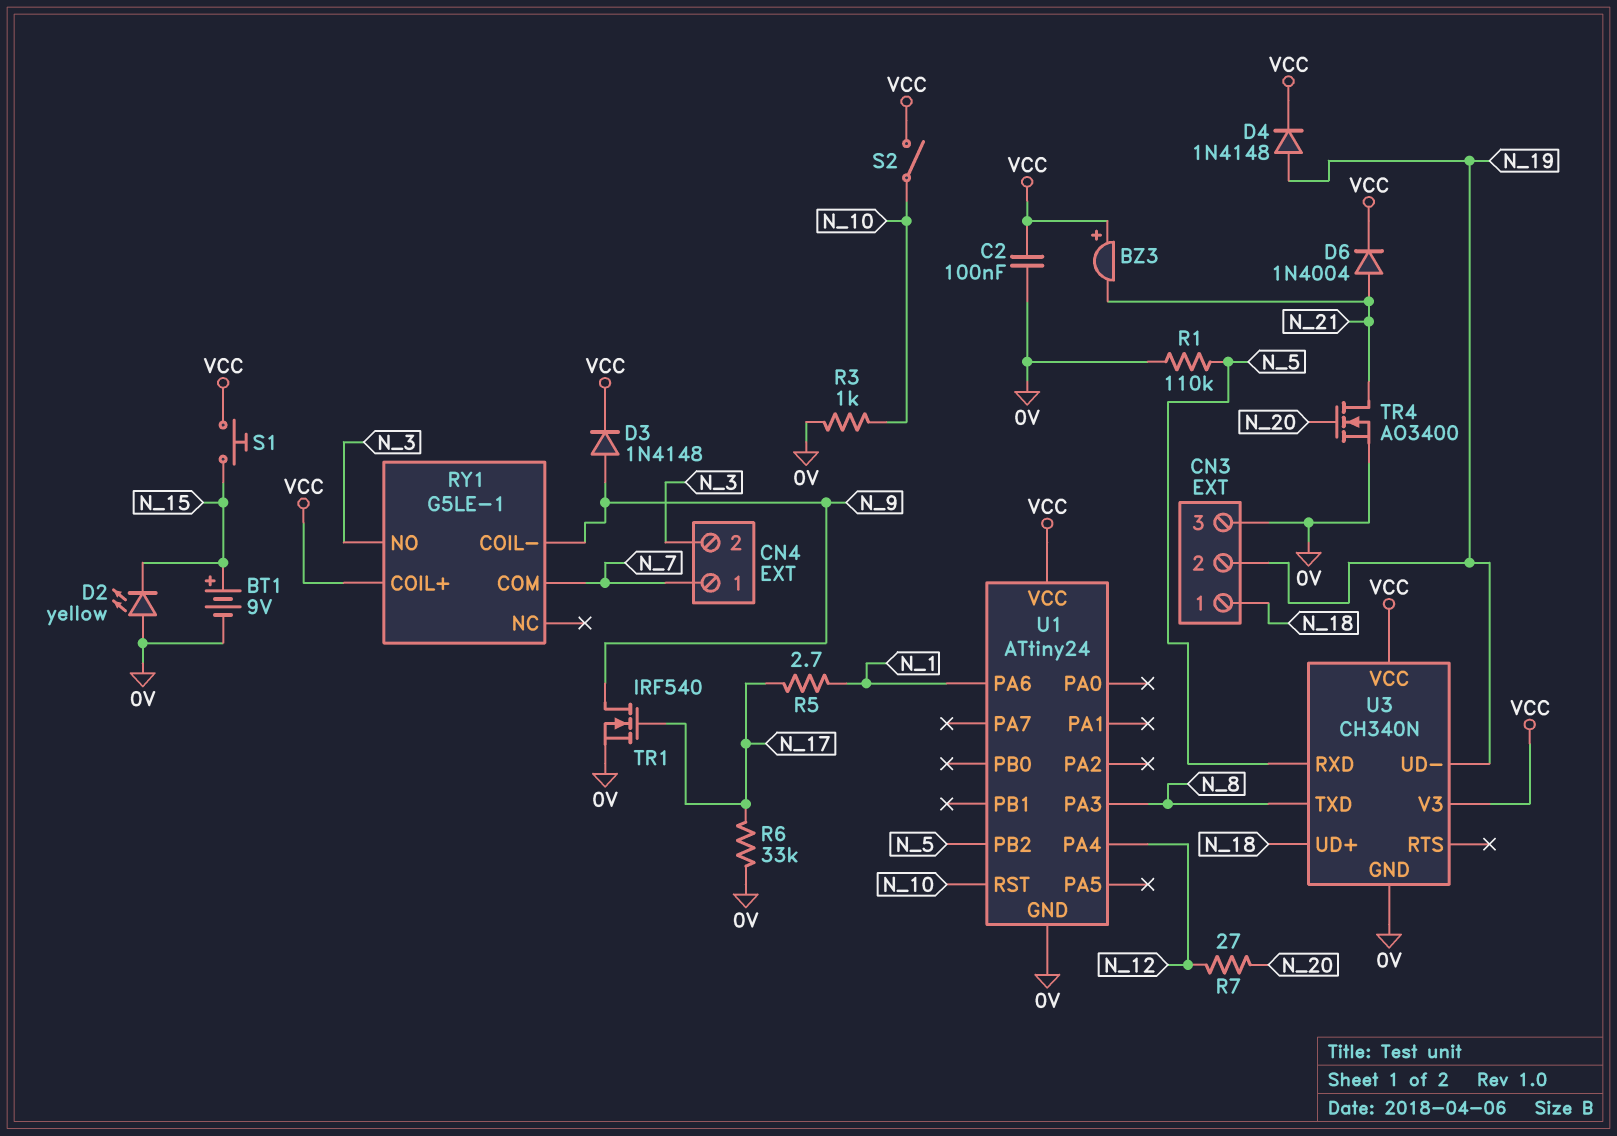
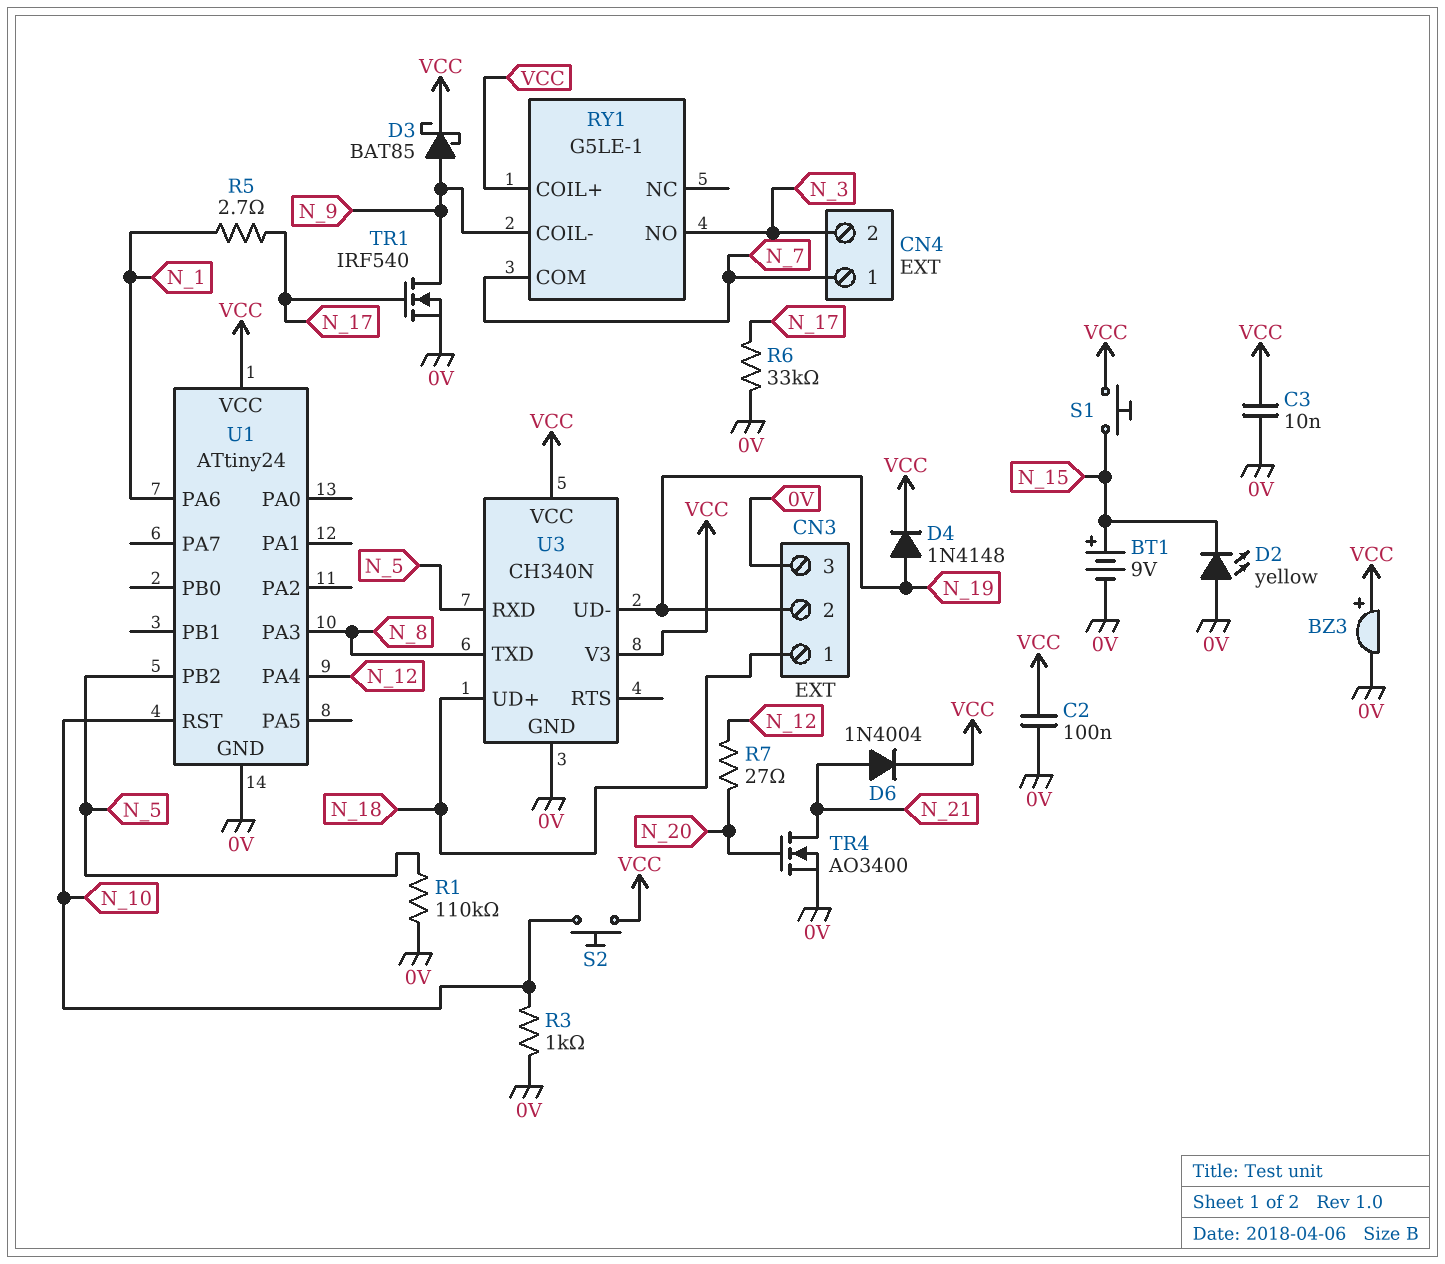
BZ3: buzzer (plus VCC, minus N_21) -> buzzer (plus VCC, minus 0V)
C3: none -> 10nF (0V, VCC)
D3: diode 1N4148 (A N_9, K VCC) -> schottky BAT85 (A N_9, K VCC)
S2: switch (N_10, VCC) -> button (N_10, VCC)

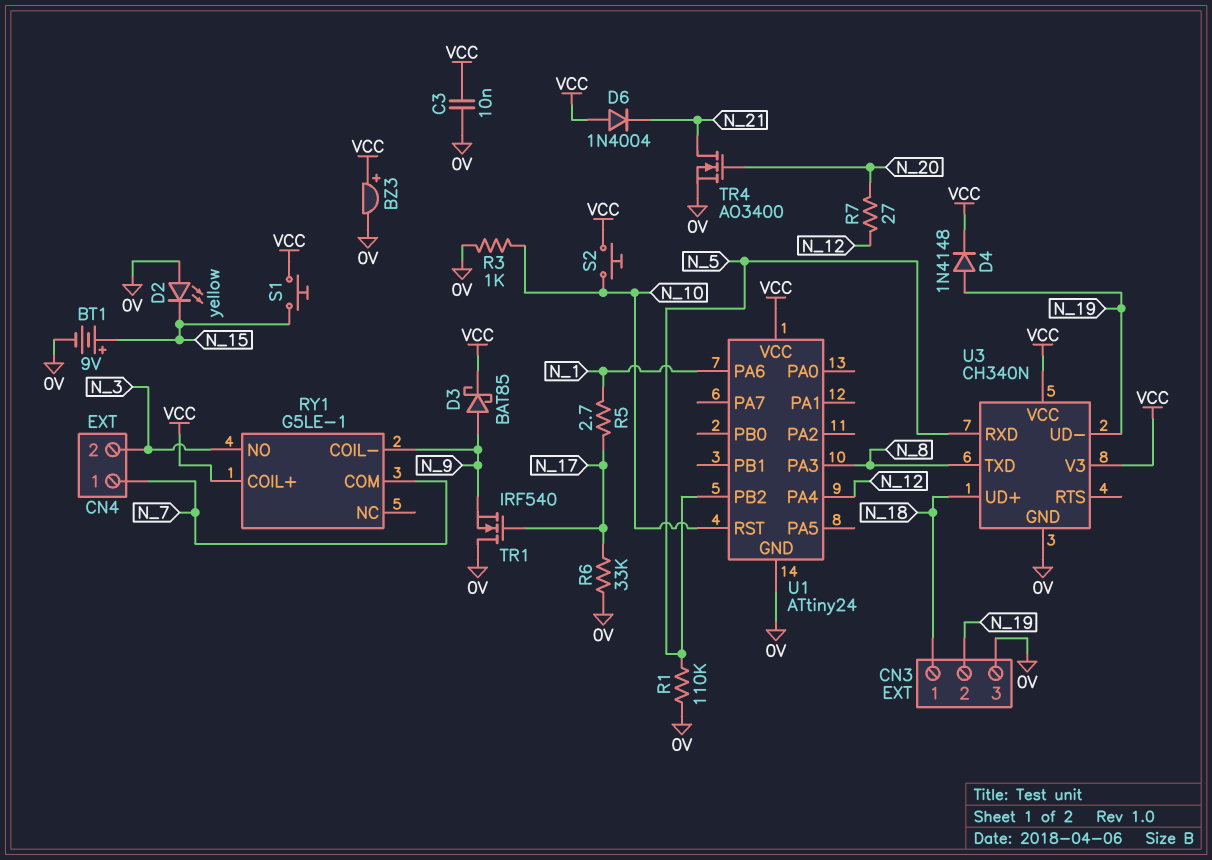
C2: 100nF (0V, VCC) -> none
D6: diode 1N4004 (A N_21, K VCC) -> diode 1N4004 (A VCC, K N_21)
TR1: NMOS IRF540 (G N_17, D N_9, S 0V) -> NMOS IRF540 (G N_17, D 0V, S N_9)

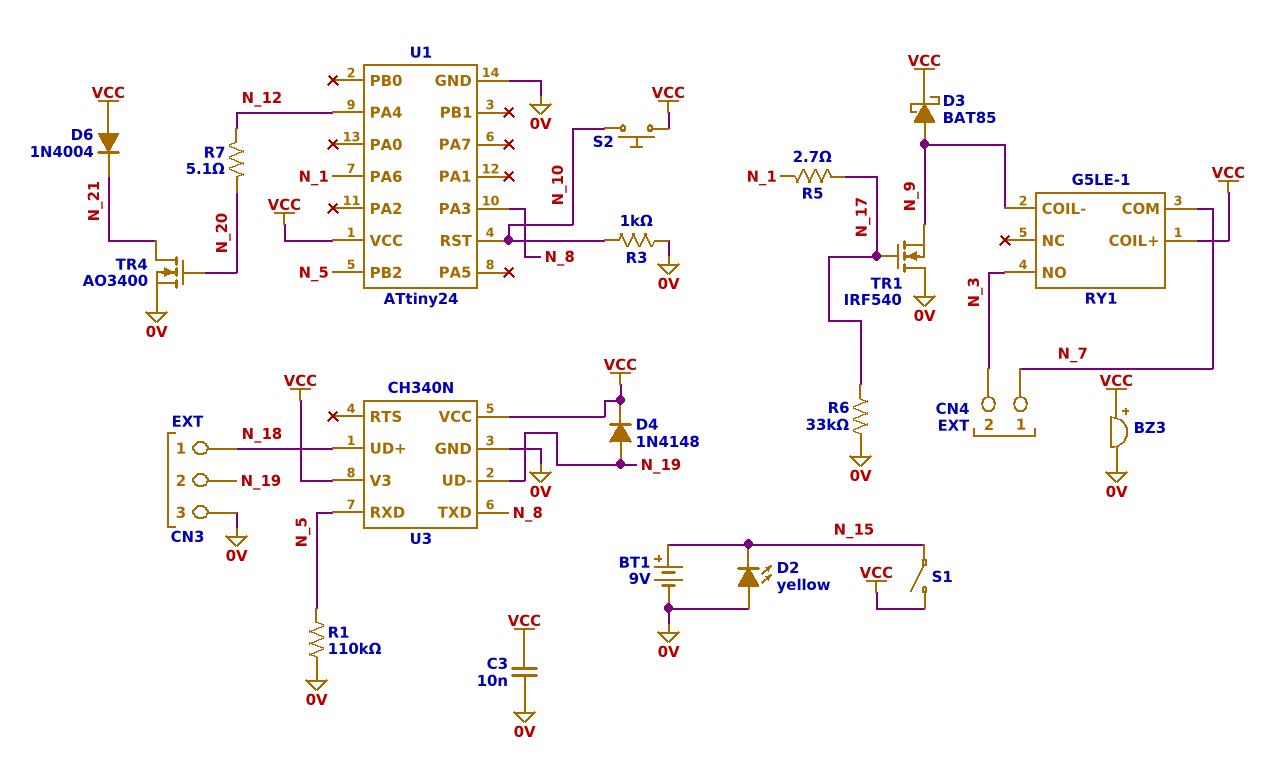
R7: 27 (N_12, N_20) -> 5.1 (N_12, N_20)
S1: button (N_15, VCC) -> switch (N_15, VCC)

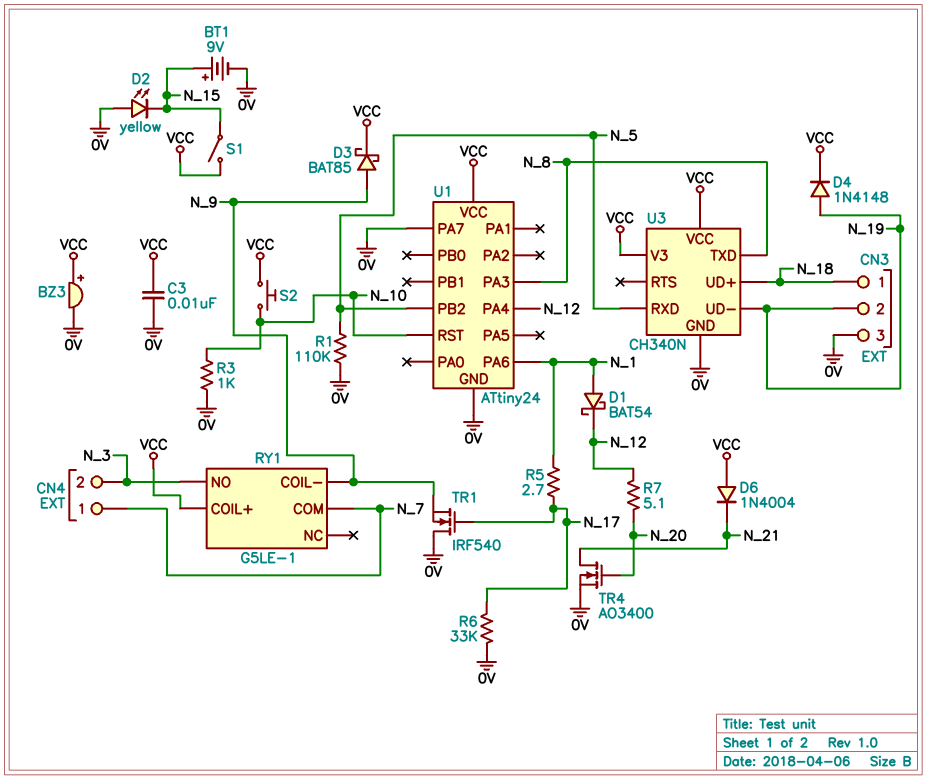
D1: none -> schottky BAT54 (A N_1, K N_12)
U1 pin PA7: none -> 0V

